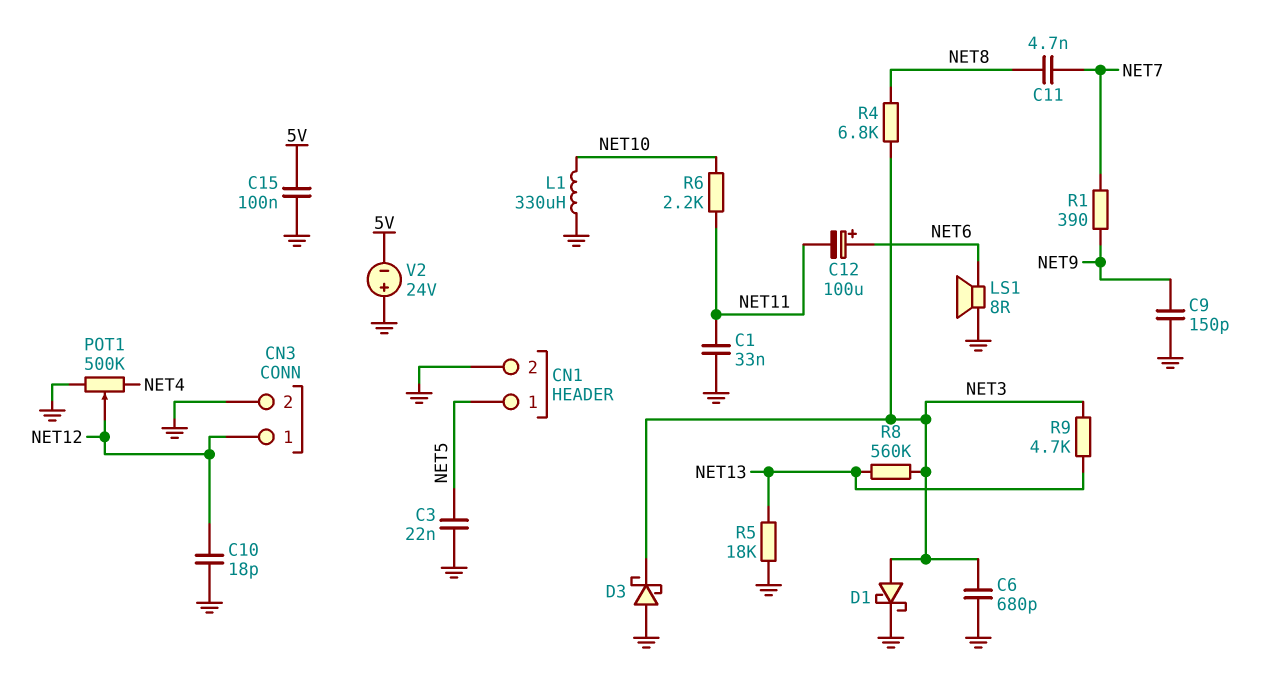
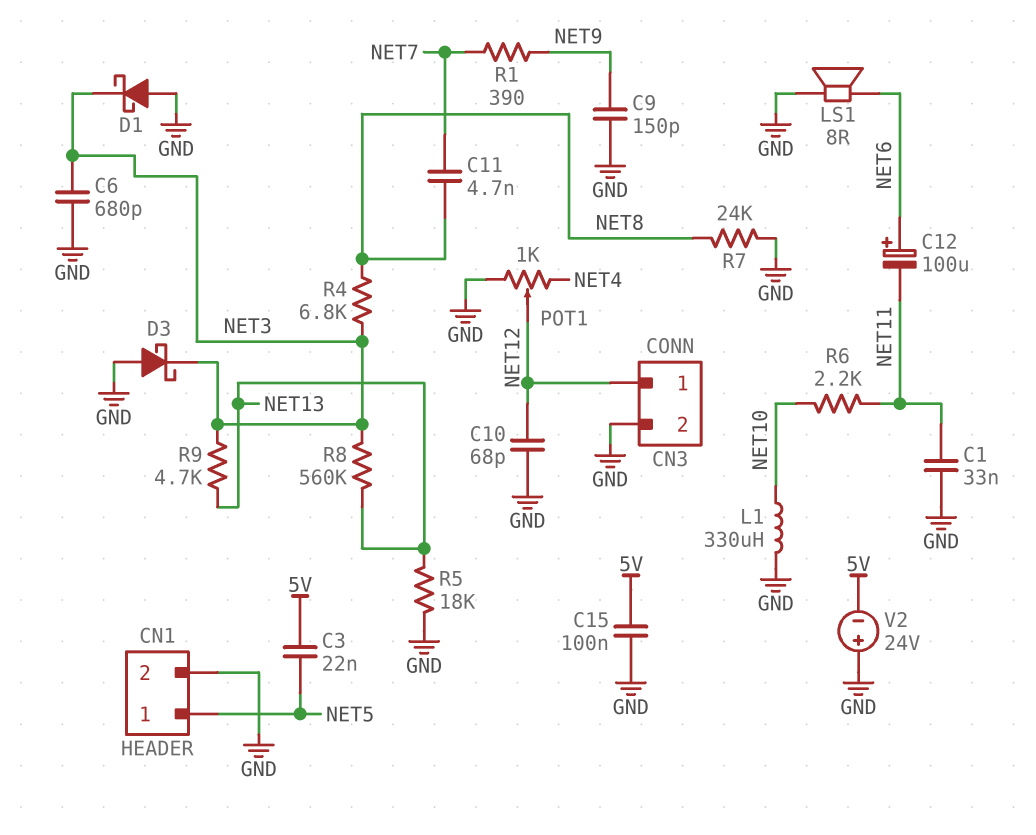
C3: 22nF (GND, NET5) -> 22nF (5V, NET5)
C10: 18pF (GND, NET12) -> 68pF (GND, NET12)
D1: schottky (A NET3, K GND) -> schottky (A GND, K NET3)
POT1: 500k (GND, NET4, wiper NET12) -> 1k (GND, NET4, wiper NET12)
R7: none -> 24k (GND, NET8)

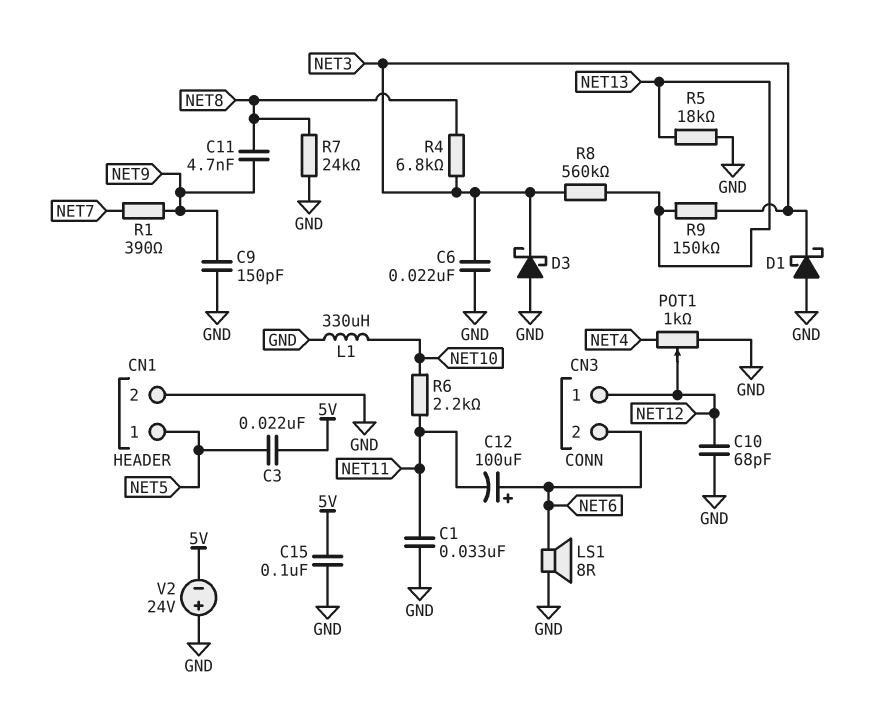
C6: 680pF (GND, NET3) -> 22nF (GND, NET3)
C11: 4.7nF (NET7, NET8) -> 4.7nF (NET8, NET9)
CN3 pin 2: GND -> NET6
R9: 4.7k (NET3, NET13) -> 150k (NET3, NET13)

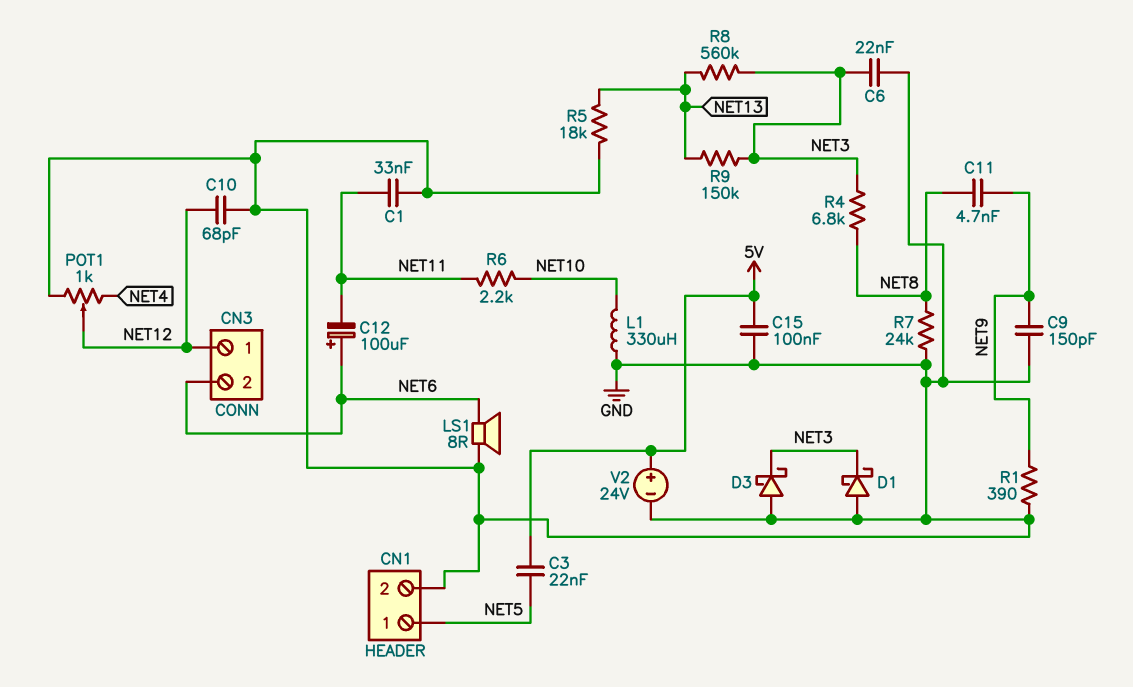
R1: 390 (NET7, NET9) -> 390 (GND, NET9)
V2: 24V (plus GND, minus 5V) -> 24V (plus 5V, minus GND)

